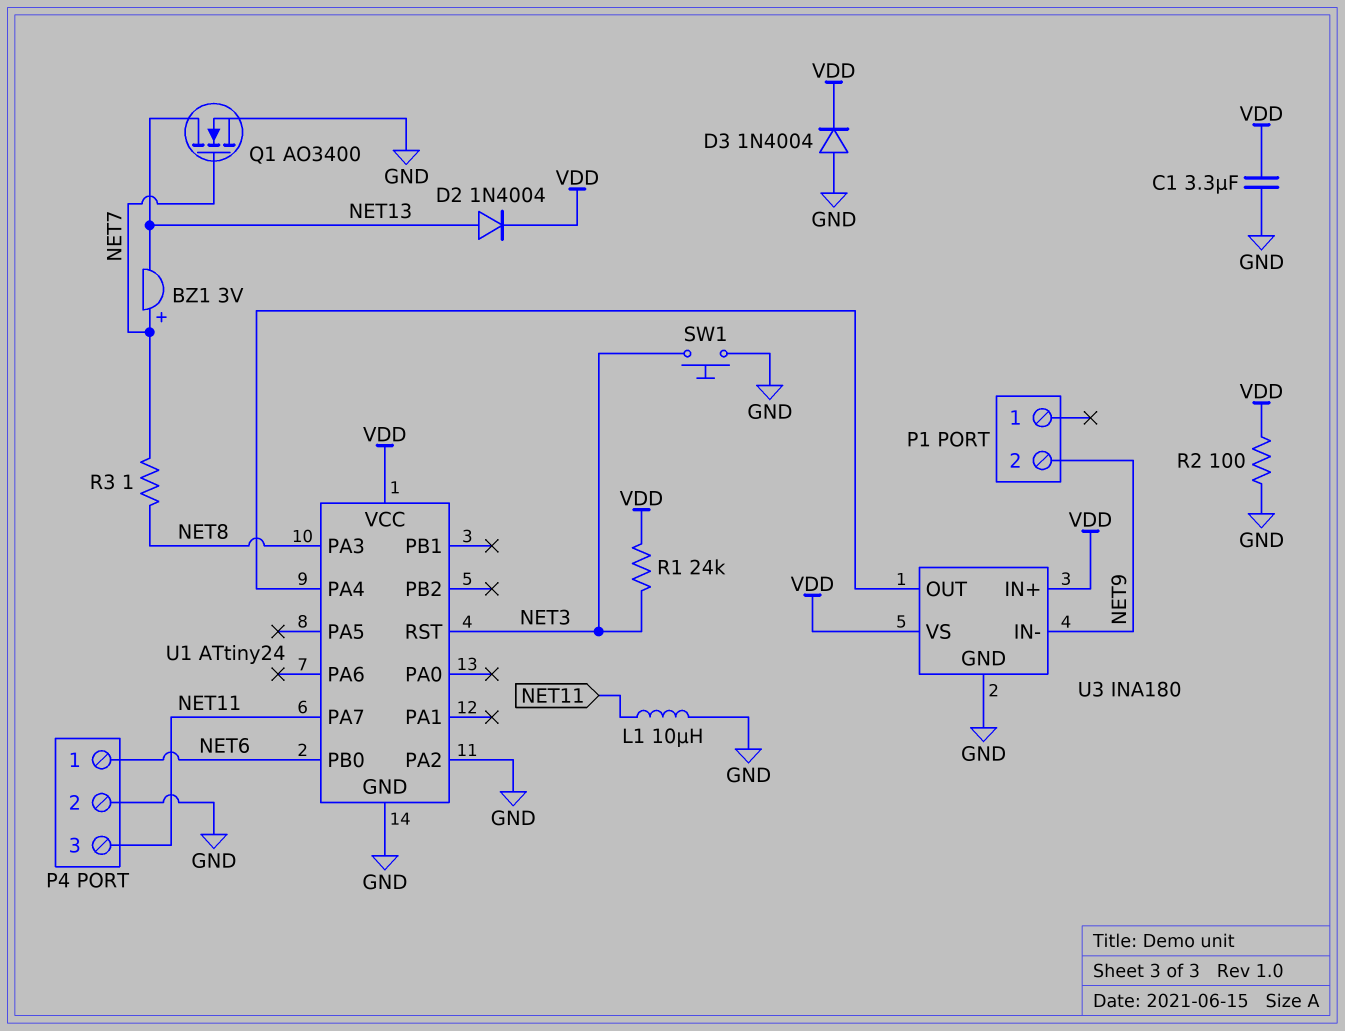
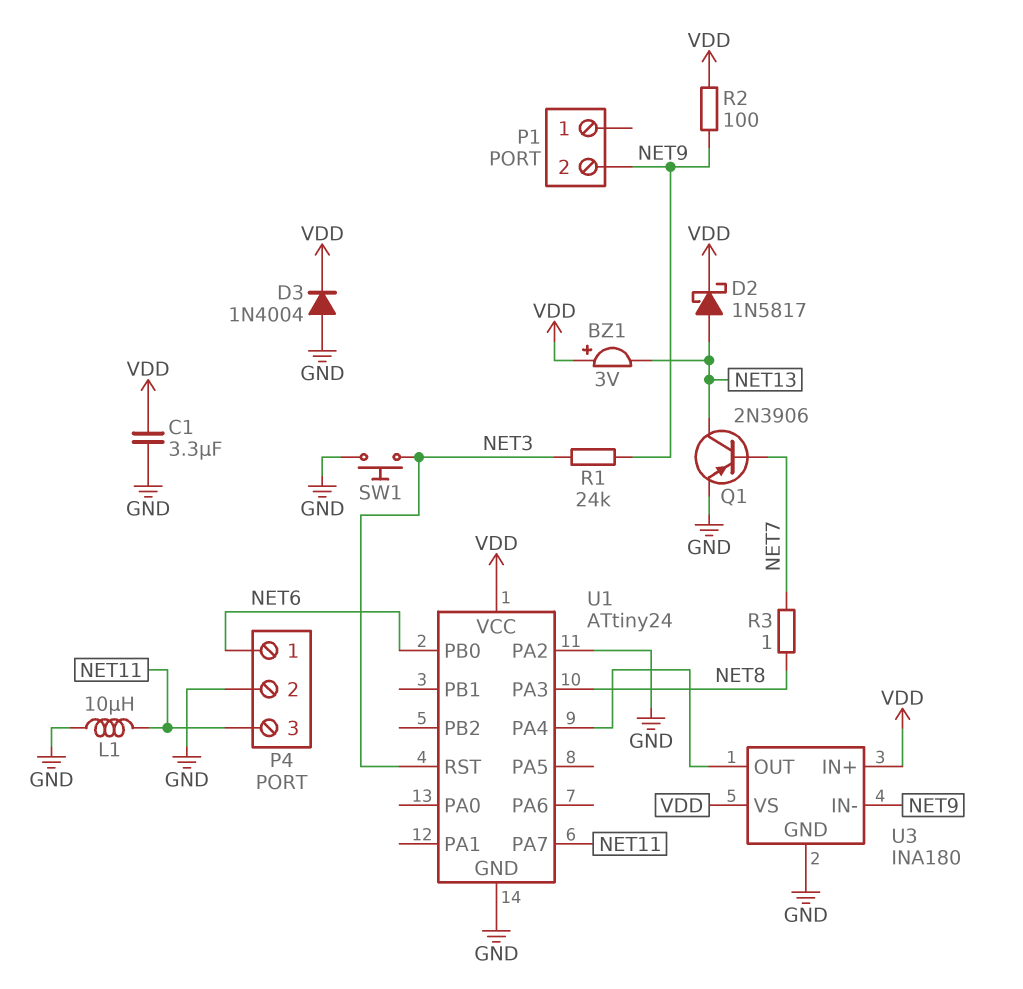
BZ1: buzzer 3V (plus NET7, minus NET13) -> buzzer 3V (plus VDD, minus NET13)
D2: diode 1N4004 (A NET13, K VDD) -> schottky 1N5817 (A NET13, K VDD)
Q1: NMOS AO3400 (G NET7, D NET13, S GND) -> PNP 2N3906 (B NET7, C NET13, E GND)
R1: 24k (NET3, VDD) -> 24k (NET3, NET9)
R2: 100 (GND, VDD) -> 100 (NET9, VDD)

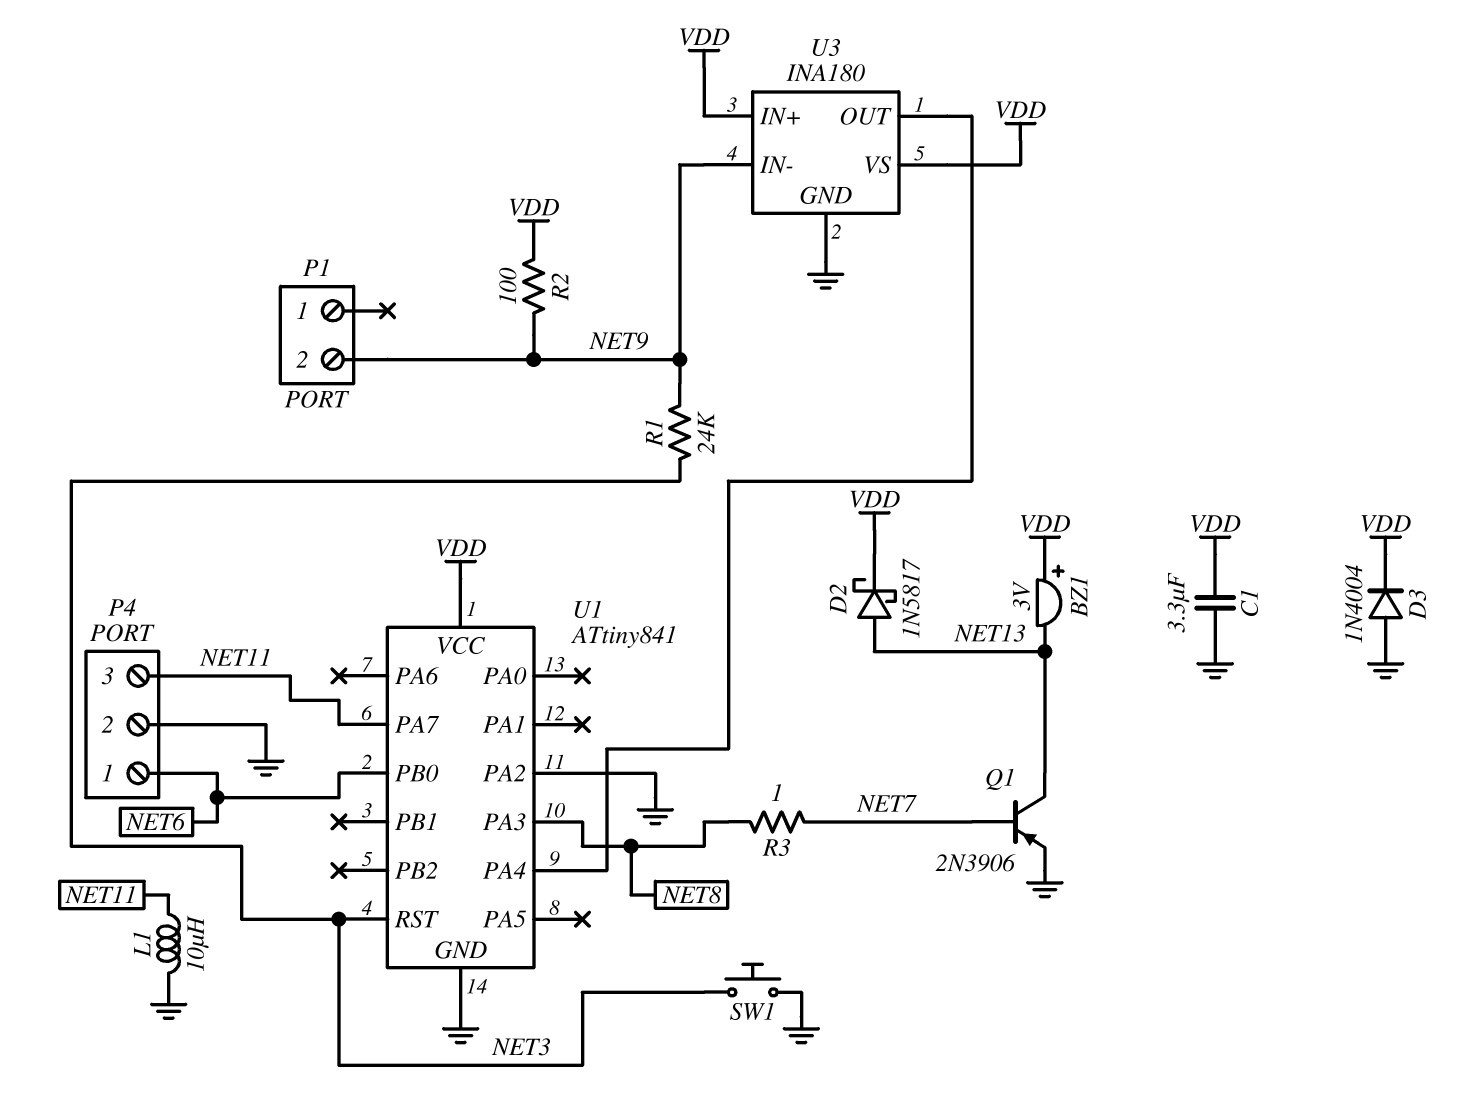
U1: ATtiny24 -> ATtiny841

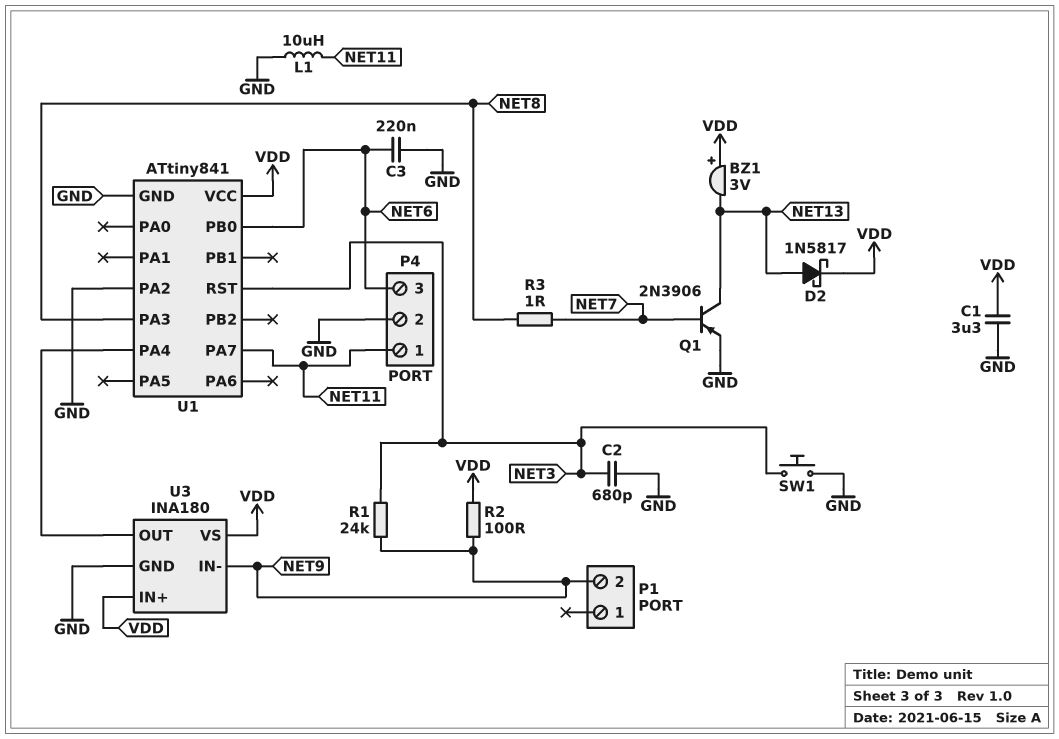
C2: none -> 680pF (GND, NET3)
C3: none -> 220nF (GND, NET6)
D3: diode 1N4004 (A GND, K VDD) -> none
P4 pin 1: NET6 -> NET11
P4 pin 3: NET11 -> NET6

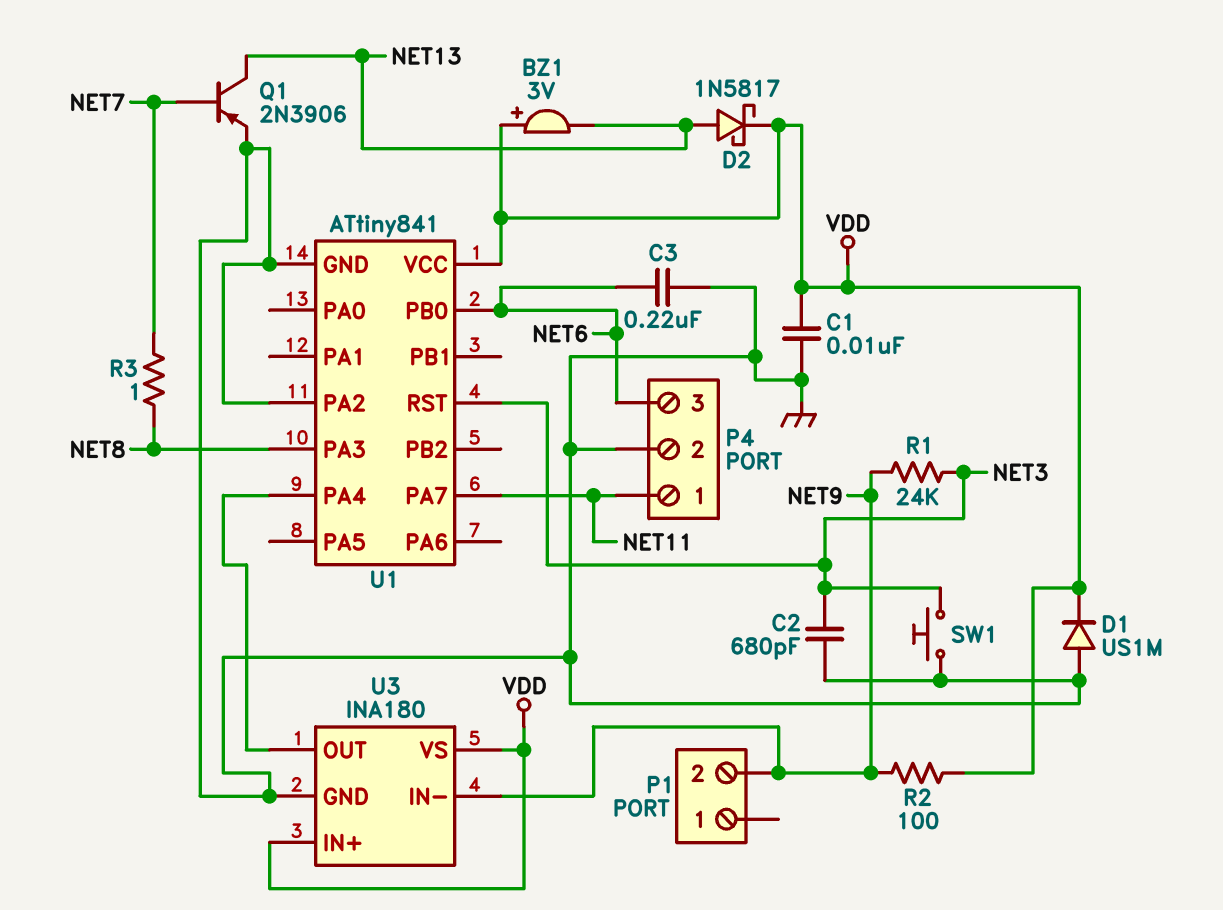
C1: 3.3uF (GND, VDD) -> 10nF (GND, VDD)
D1: none -> diode US1M (A GND, K VDD)
L1: 10uH (GND, NET11) -> none

